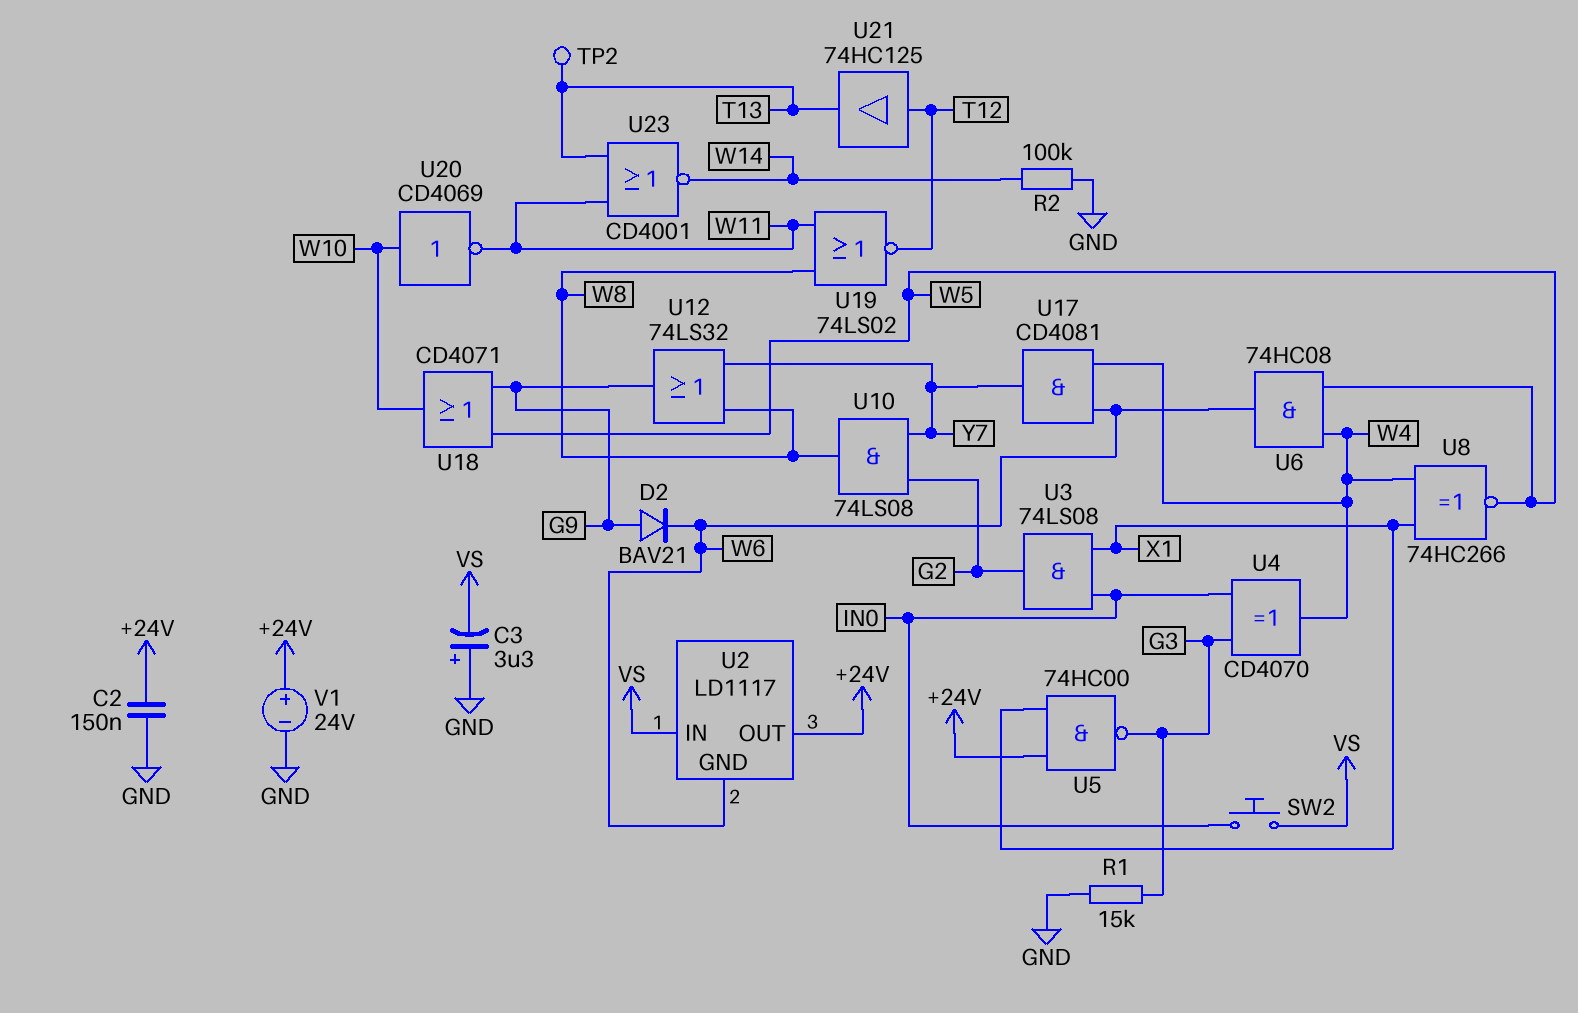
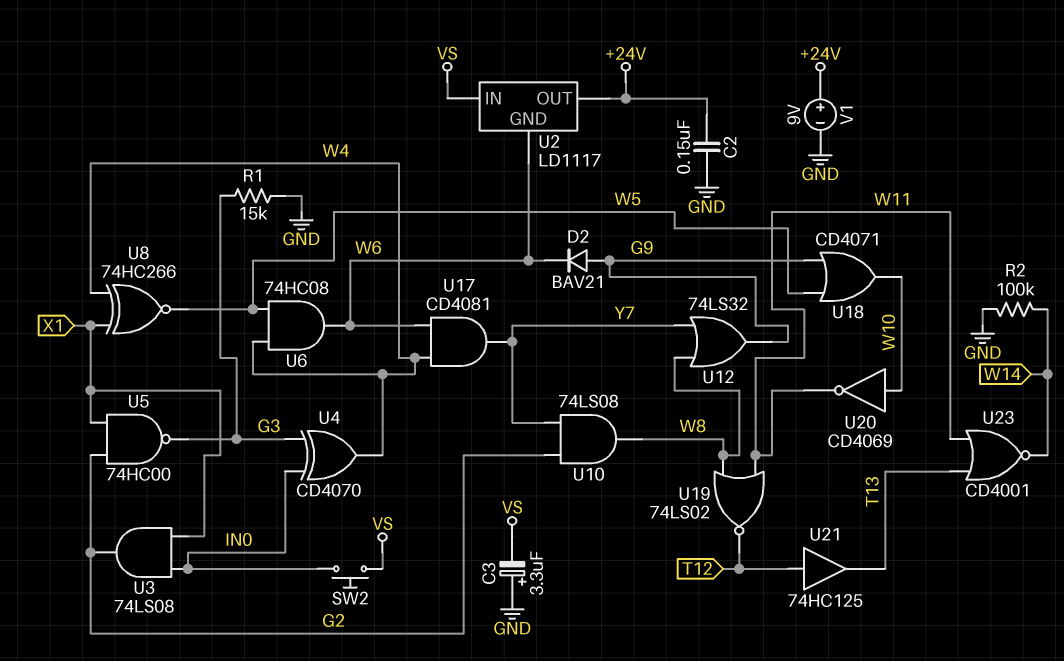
TP2: test point (T13) -> none
U5: NAND 74HC00 (in +24V, in X1, out G3) -> NAND 74HC00 (in G2, in X1, out G3)
V1: 24V (plus +24V, minus GND) -> 9V (plus +24V, minus GND)

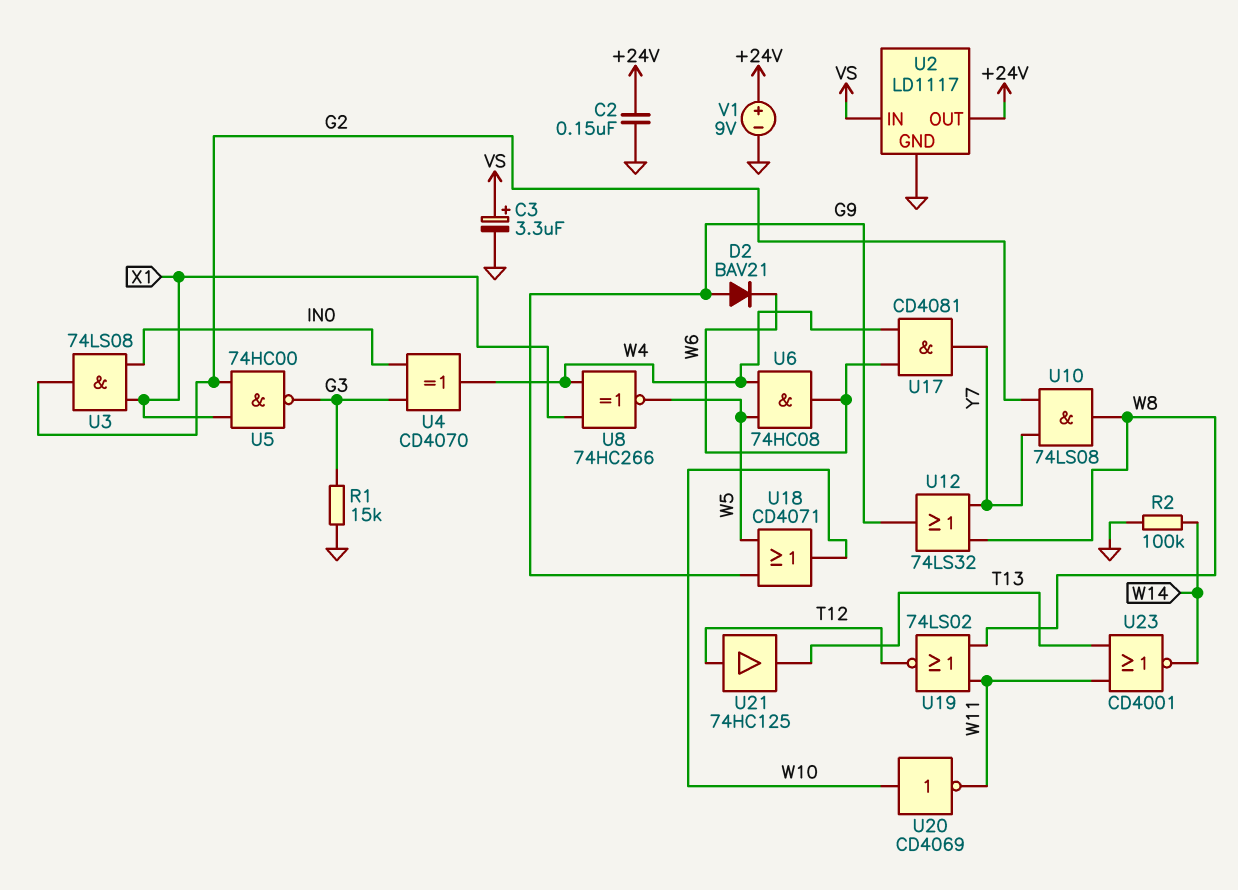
C3: 3.3uF (plus GND, minus VS) -> 3.3uF (plus VS, minus GND)
SW2: button (IN0, VS) -> none
U2 pin GND: W6 -> GND

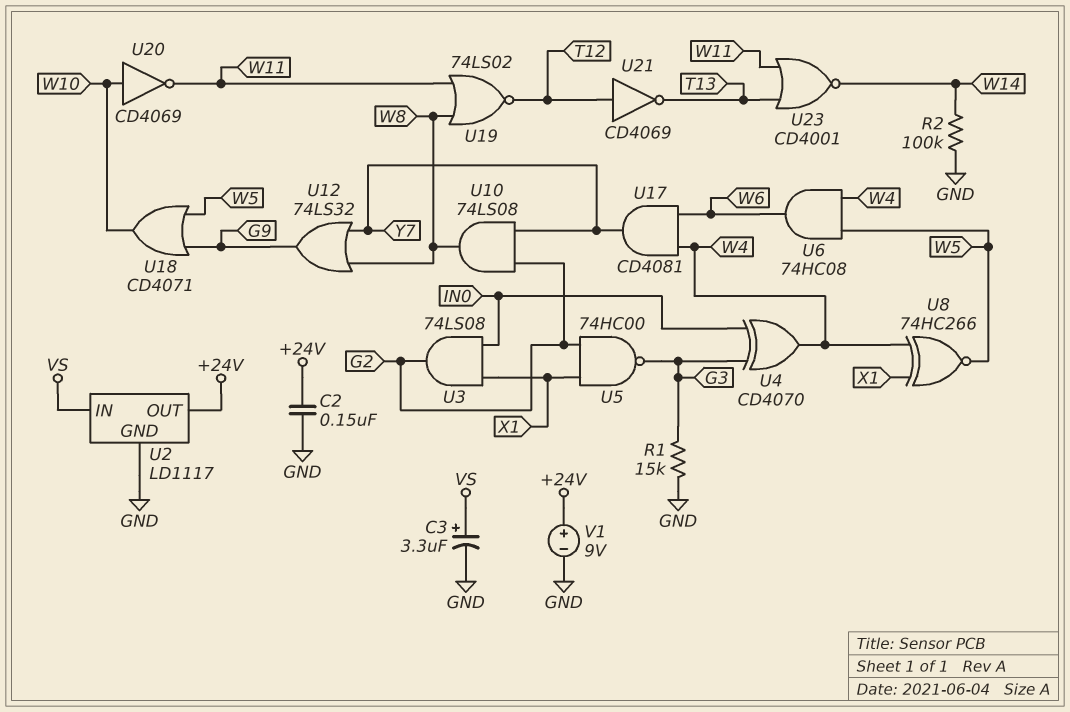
D2: diode BAV21 (A G9, K W6) -> none
U21: buffer 74HC125 (in T12, out T13) -> NOT CD4069 (in T12, out T13)

